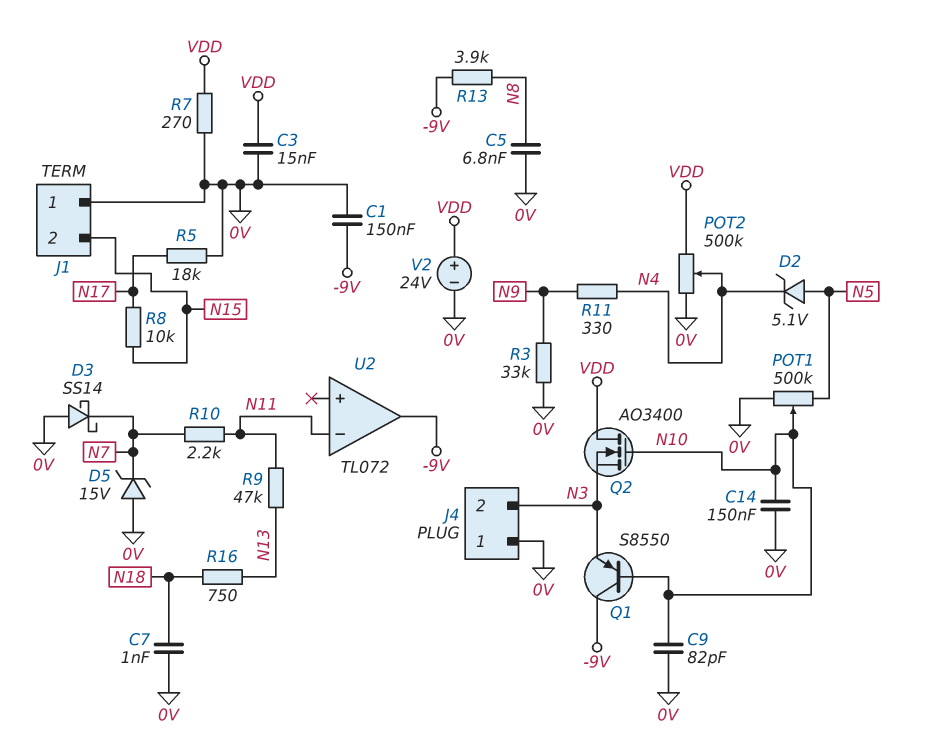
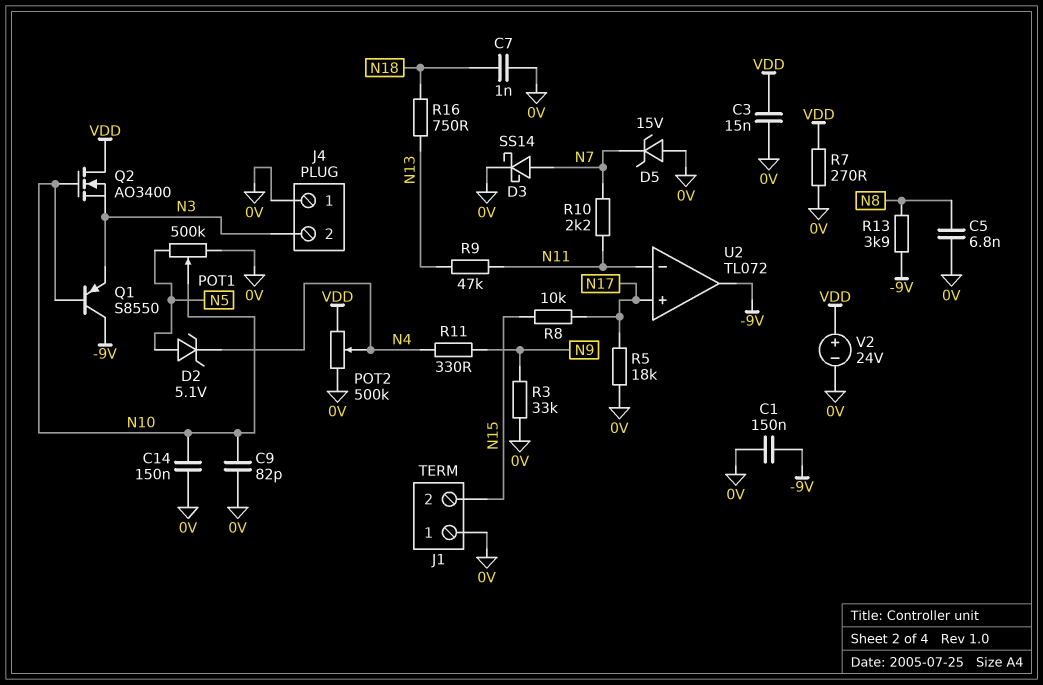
D3: schottky SS14 (A 0V, K N7) -> schottky SS14 (A N7, K 0V)
U2 pin in+: none -> N17

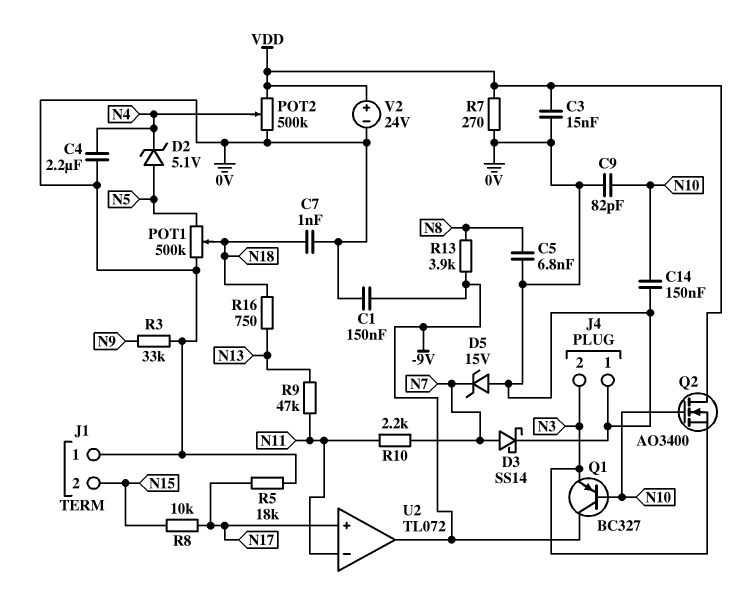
C4: none -> 2.2uF (0V, N4)
POT1: 500k (0V, N5, wiper N10) -> 500k (0V, N5, wiper N18)
Q1: PNP S8550 (B N10, C -9V, E N3) -> PNP BC327 (B N10, C -9V, E N3)
R11: 330 (N4, N9) -> none

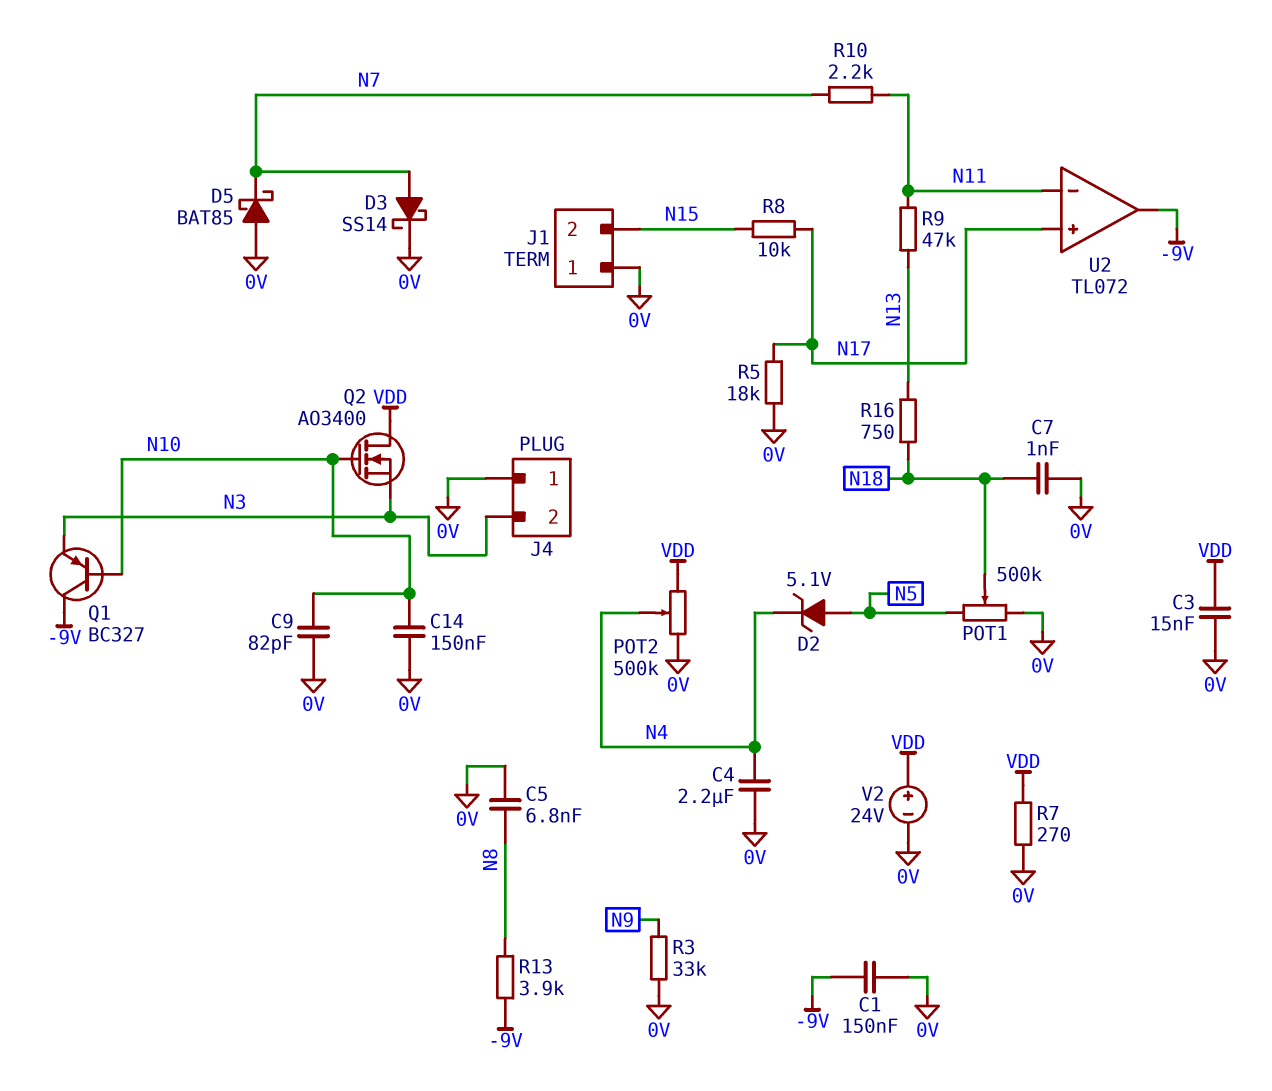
D5: zener 15V (A 0V, K N7) -> schottky BAT85 (A 0V, K N7)

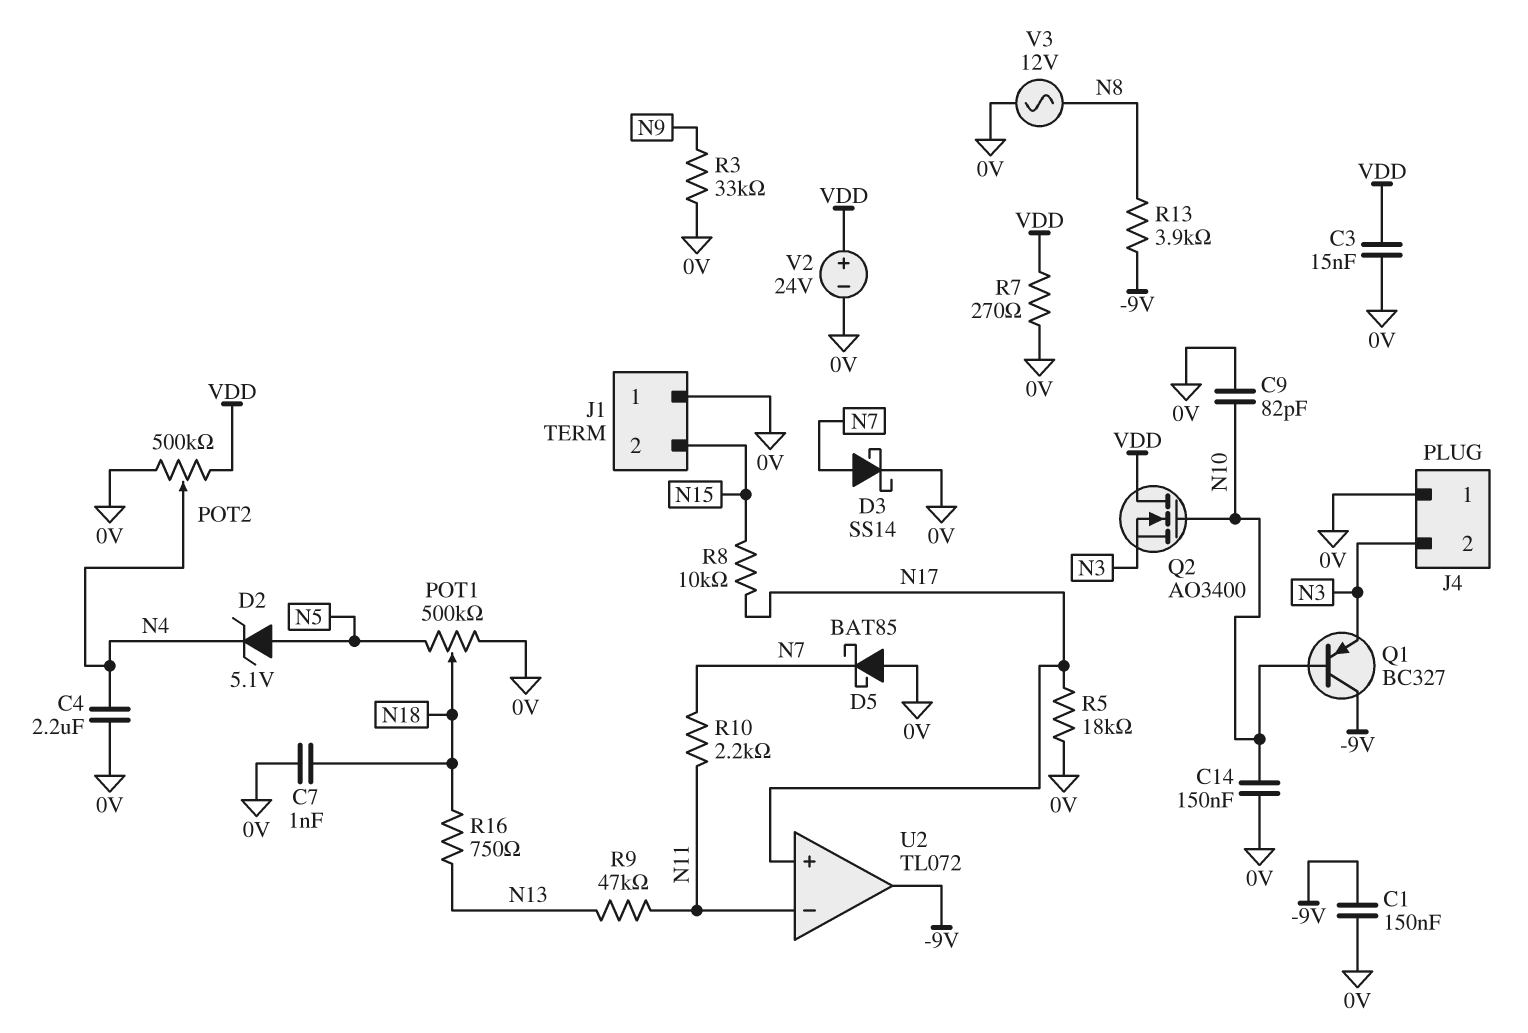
C5: 6.8nF (0V, N8) -> none
V3: none -> AC 12V (0V, N8)

